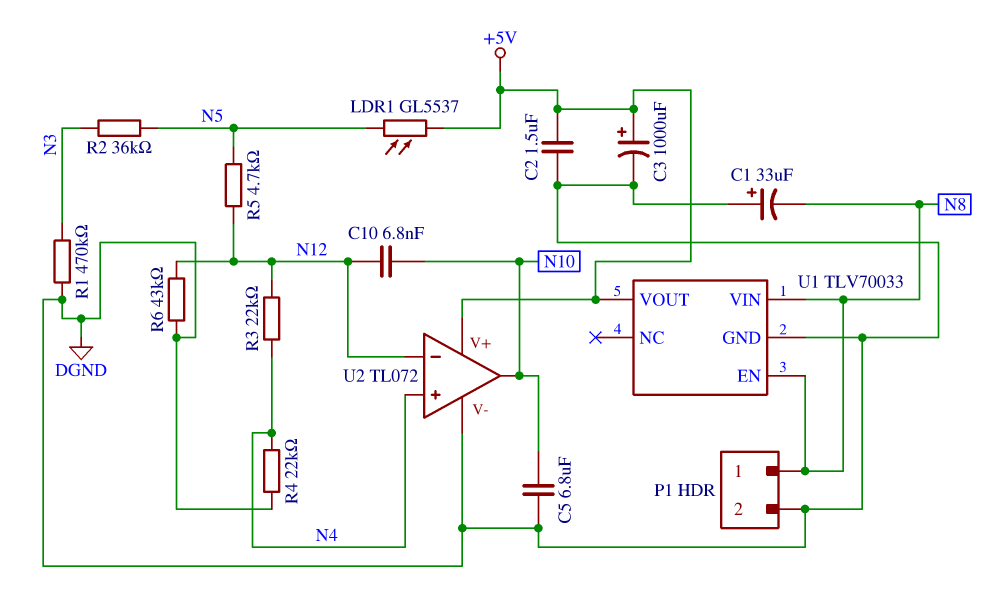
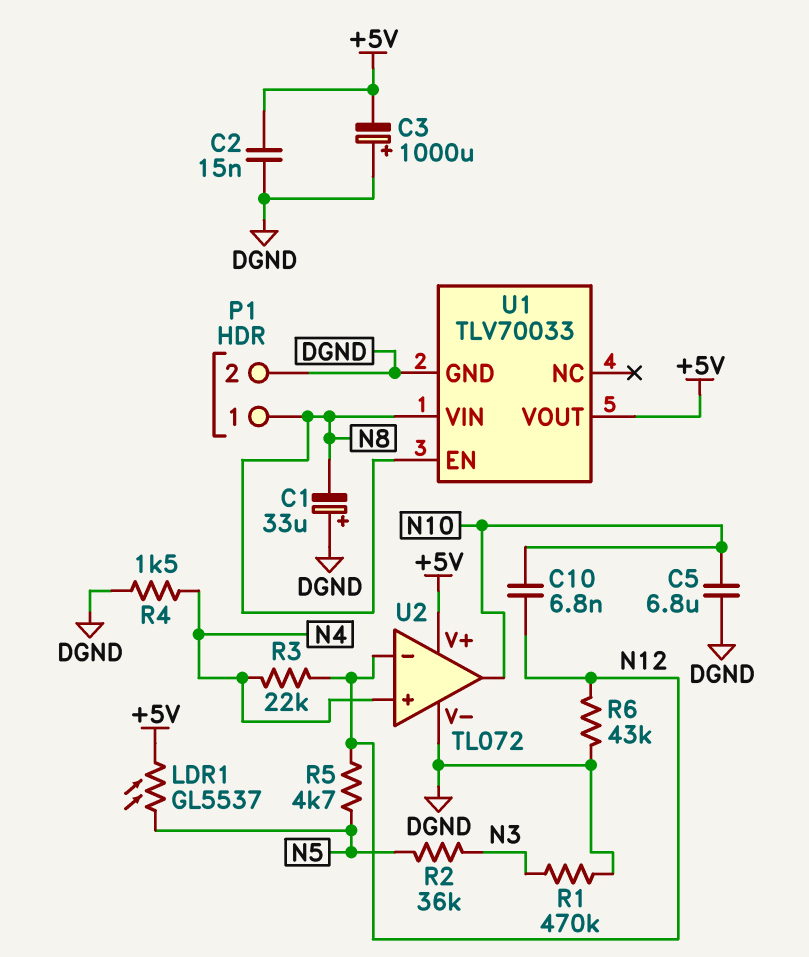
C2: 1.5uF (+5V, DGND) -> 15nF (+5V, DGND)
C3: 1000uF (plus +5V, minus DGND) -> 1000uF (plus DGND, minus +5V)
R4: 22k (DGND, N4) -> 1.5k (DGND, N4)

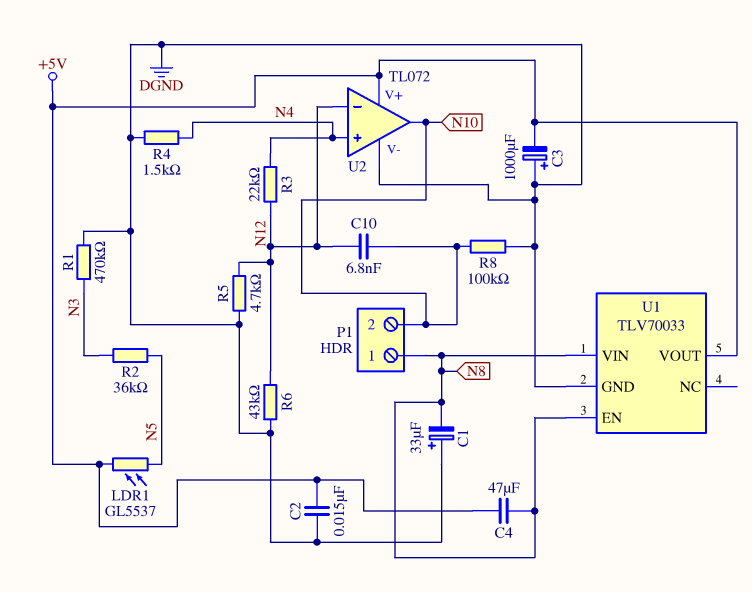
C4: none -> 47uF (+5V, N8)
C5: 6.8uF (DGND, N10) -> none
P1 pin 2: DGND -> N10
R5: 4.7k (N5, N12) -> 4.7k (DGND, N12)
R8: none -> 100k (DGND, N10)

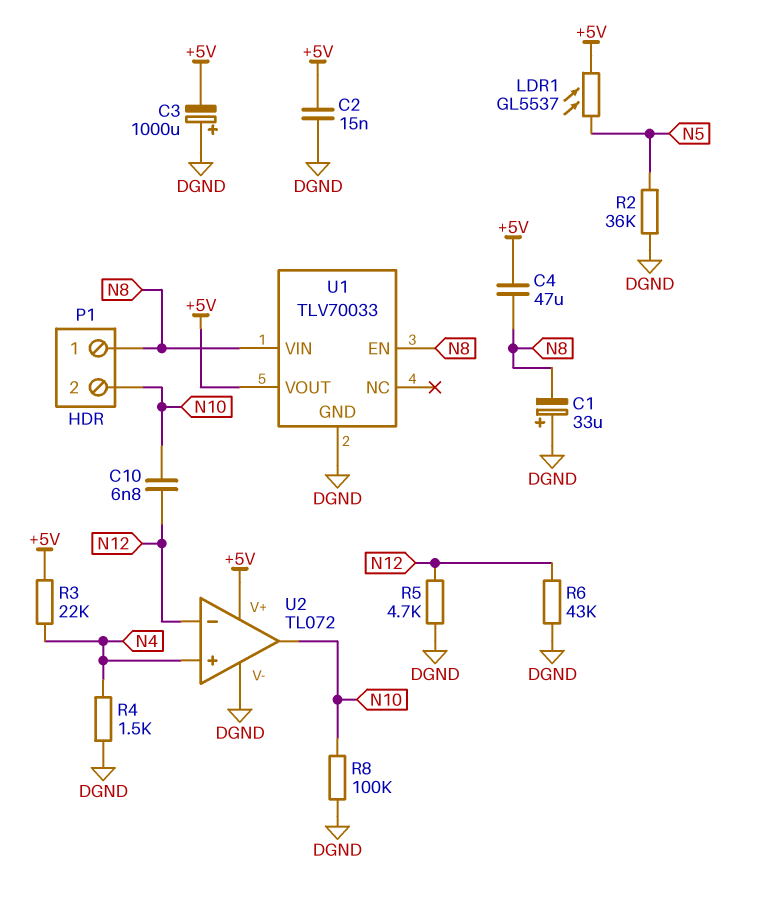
R1: 470k (DGND, N3) -> none
R2: 36k (N3, N5) -> 36k (DGND, N5)
R3: 22k (N4, N12) -> 22k (+5V, N4)

